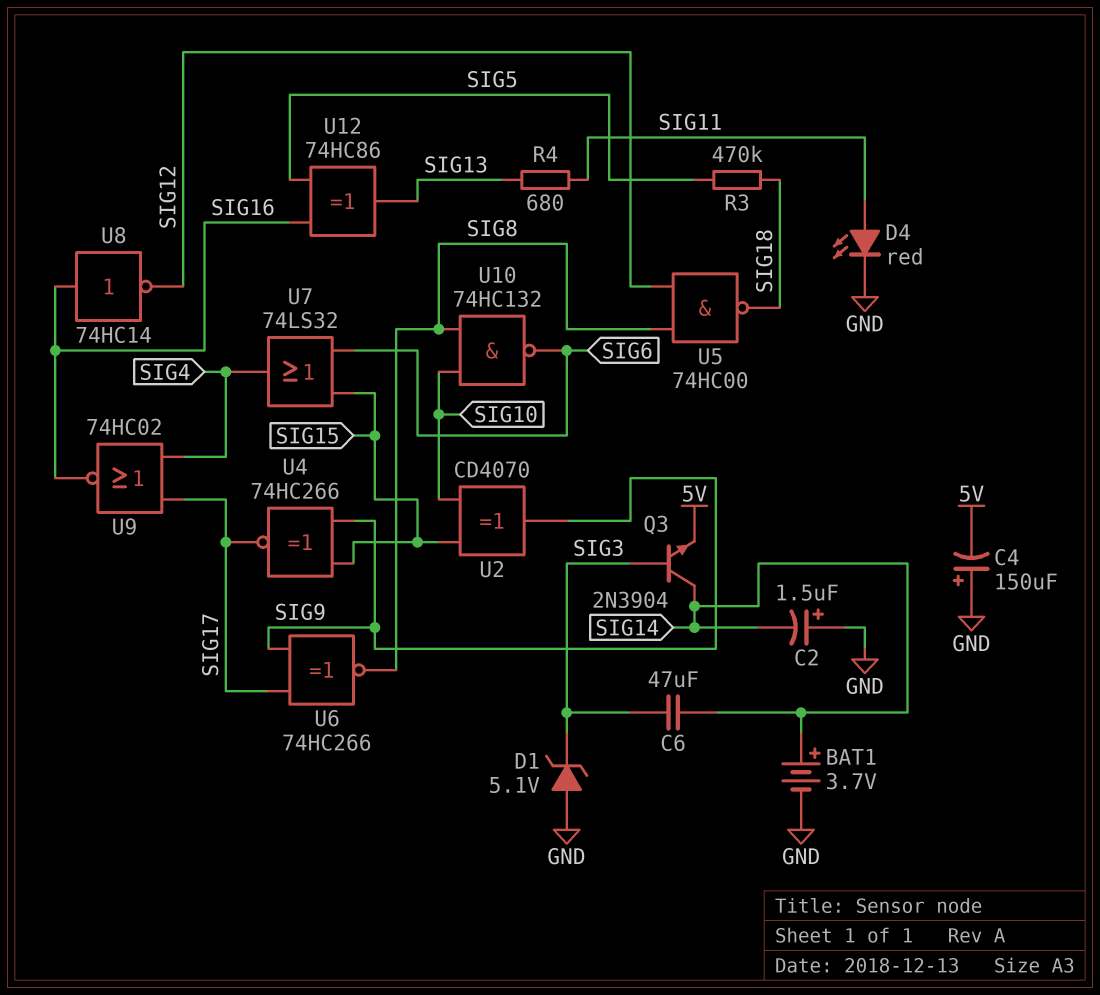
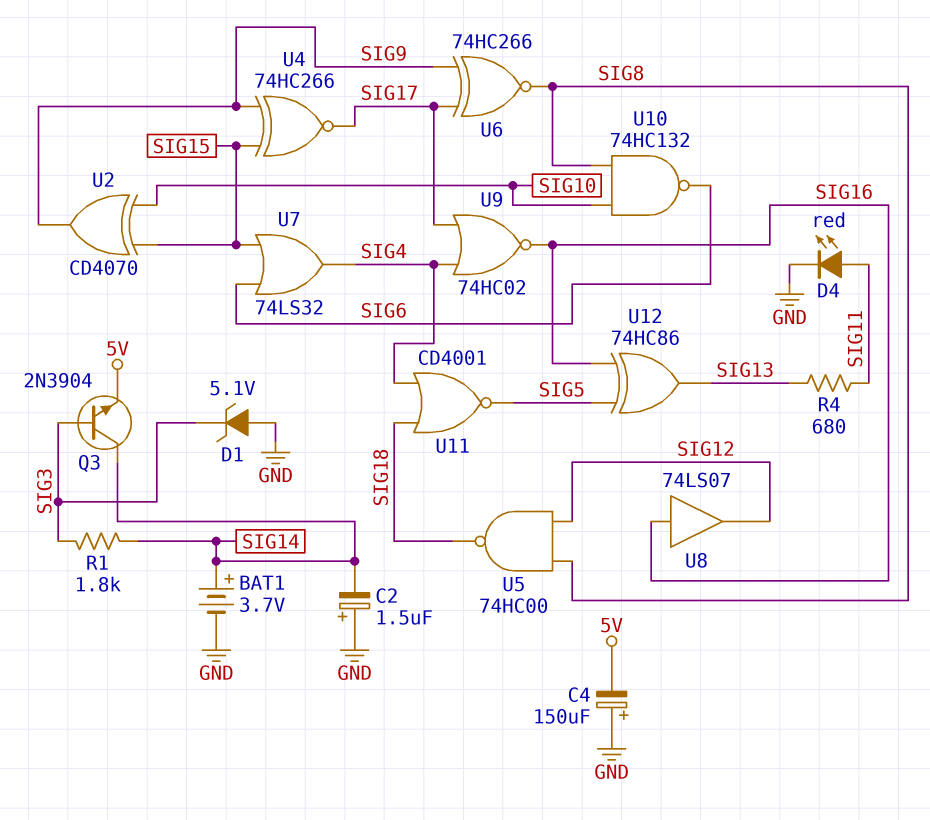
C6: 47uF (SIG3, SIG14) -> none
R1: none -> 1.8k (SIG3, SIG14)
R3: 470k (SIG5, SIG18) -> none
U8: NOT 74HC14 (in SIG16, out SIG12) -> buffer 74LS07 (in SIG16, out SIG12)
U11: none -> NOR CD4001 (in SIG4, in SIG18, out SIG5)

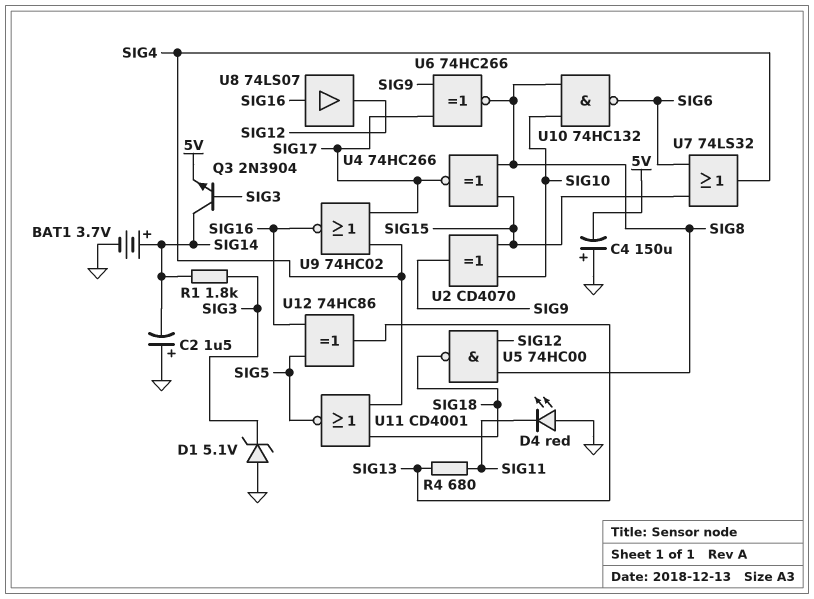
D4: LED red (A SIG11, K GND) -> LED red (A GND, K SIG11)
U4: XNOR 74HC266 (in SIG9, in SIG15, out SIG17) -> XNOR 74HC266 (in SIG8, in SIG15, out SIG17)

